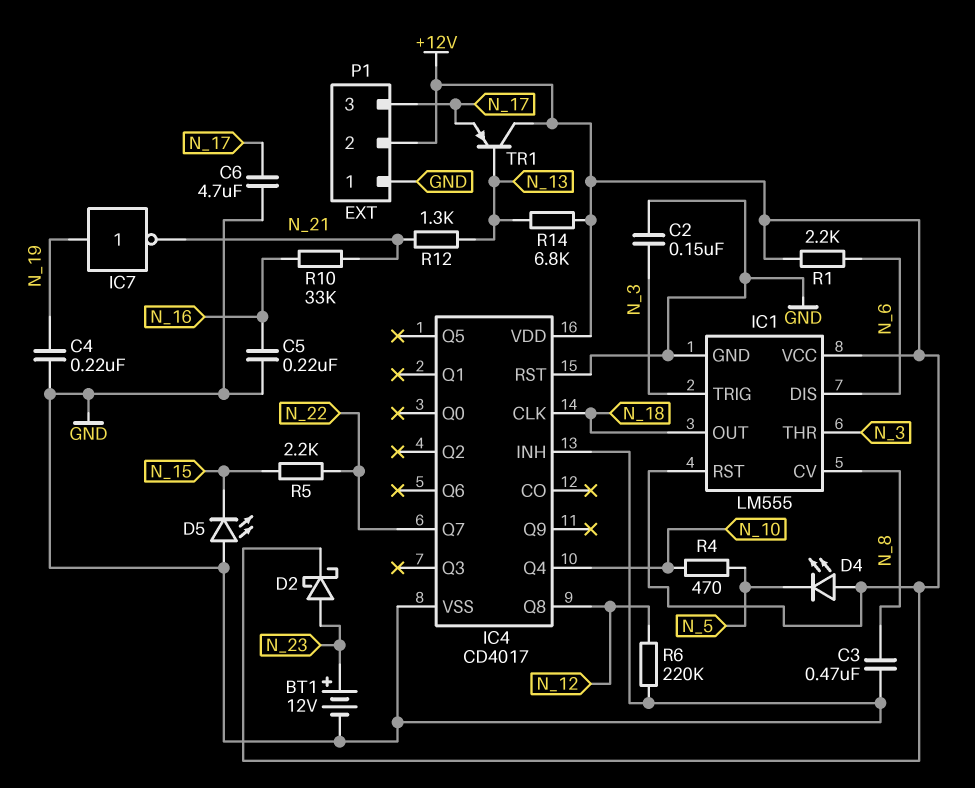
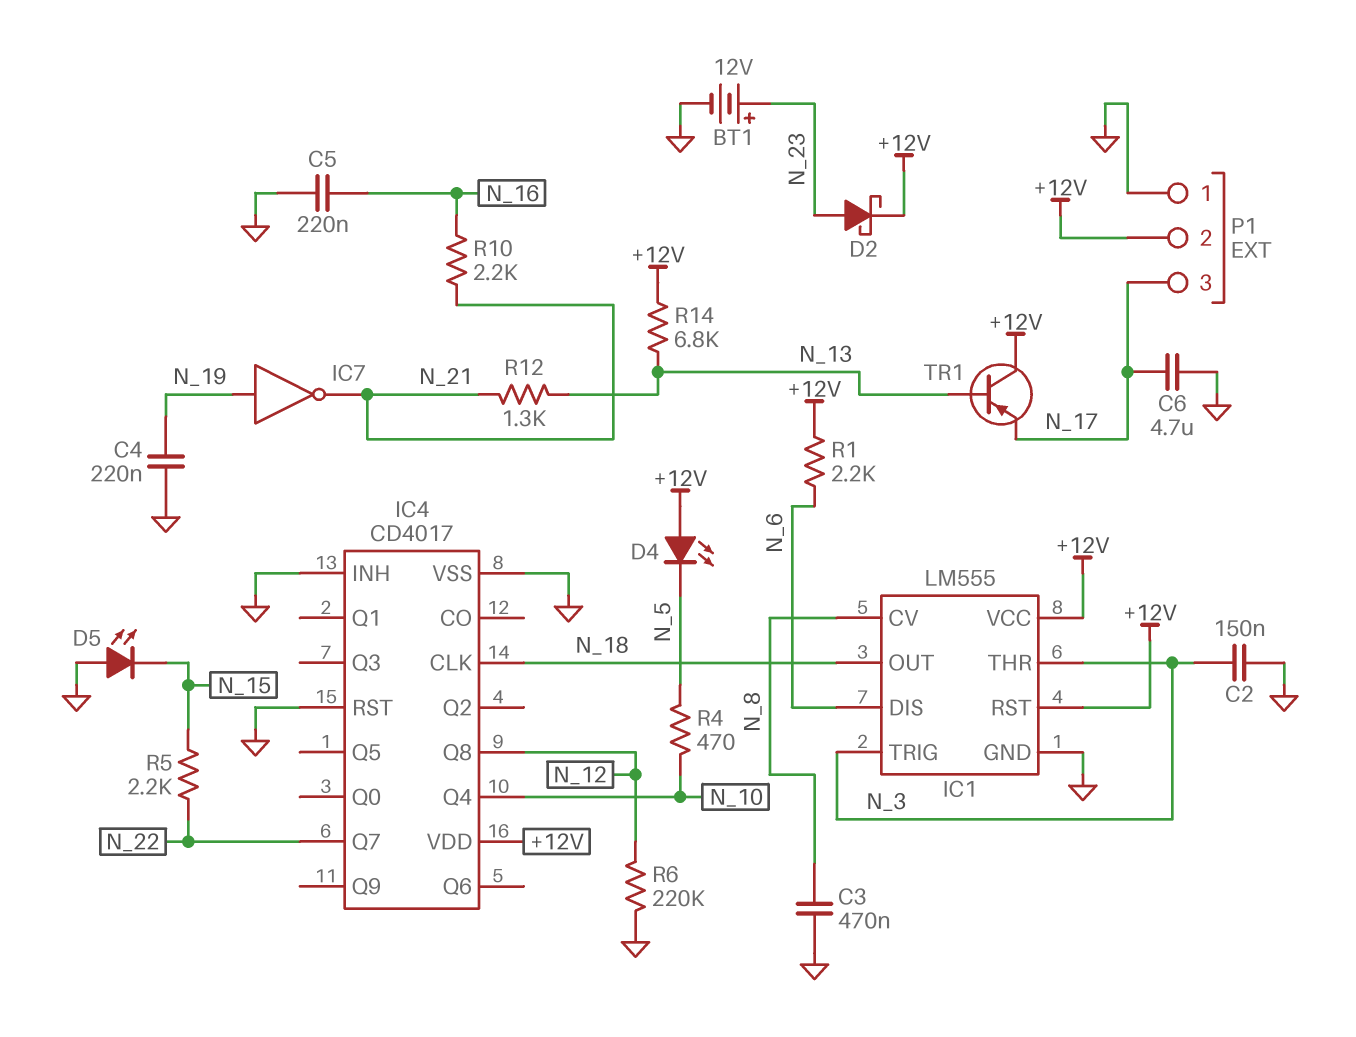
R10: 33k (N_16, N_21) -> 2.2k (N_16, N_21)

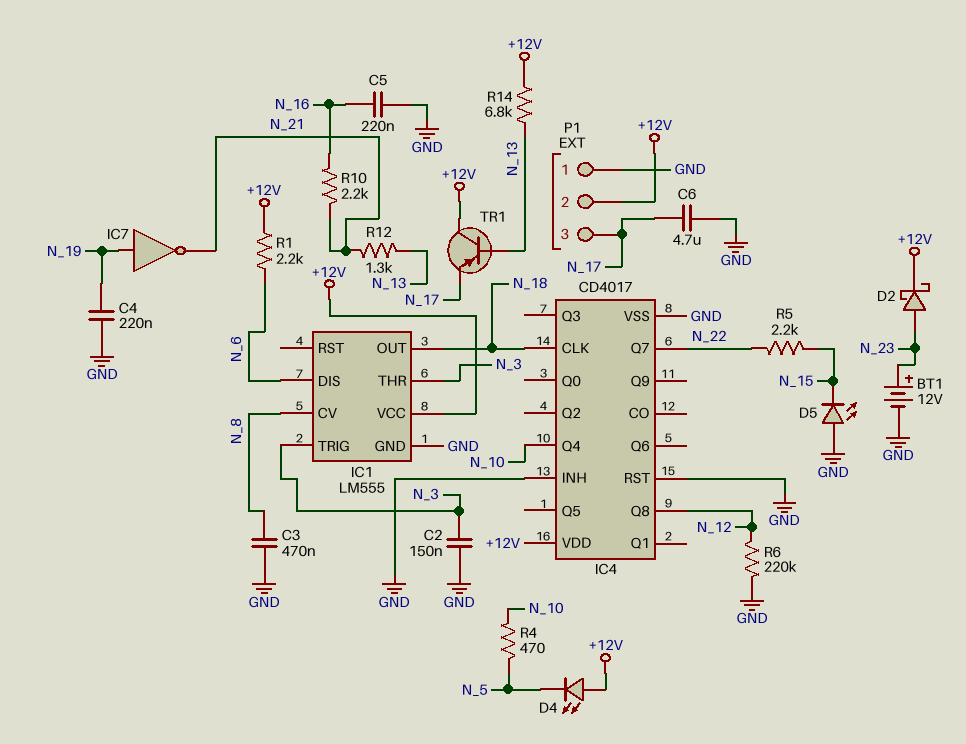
IC1 pin RST: +12V -> none

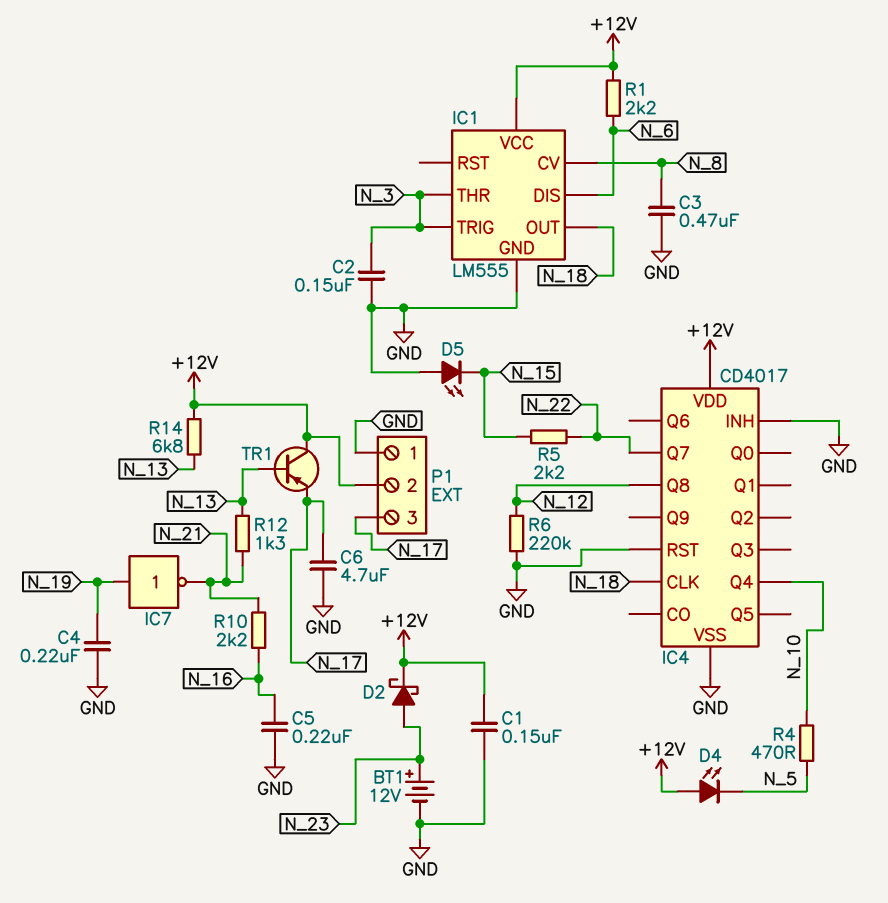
C1: none -> 150nF (+12V, GND)

